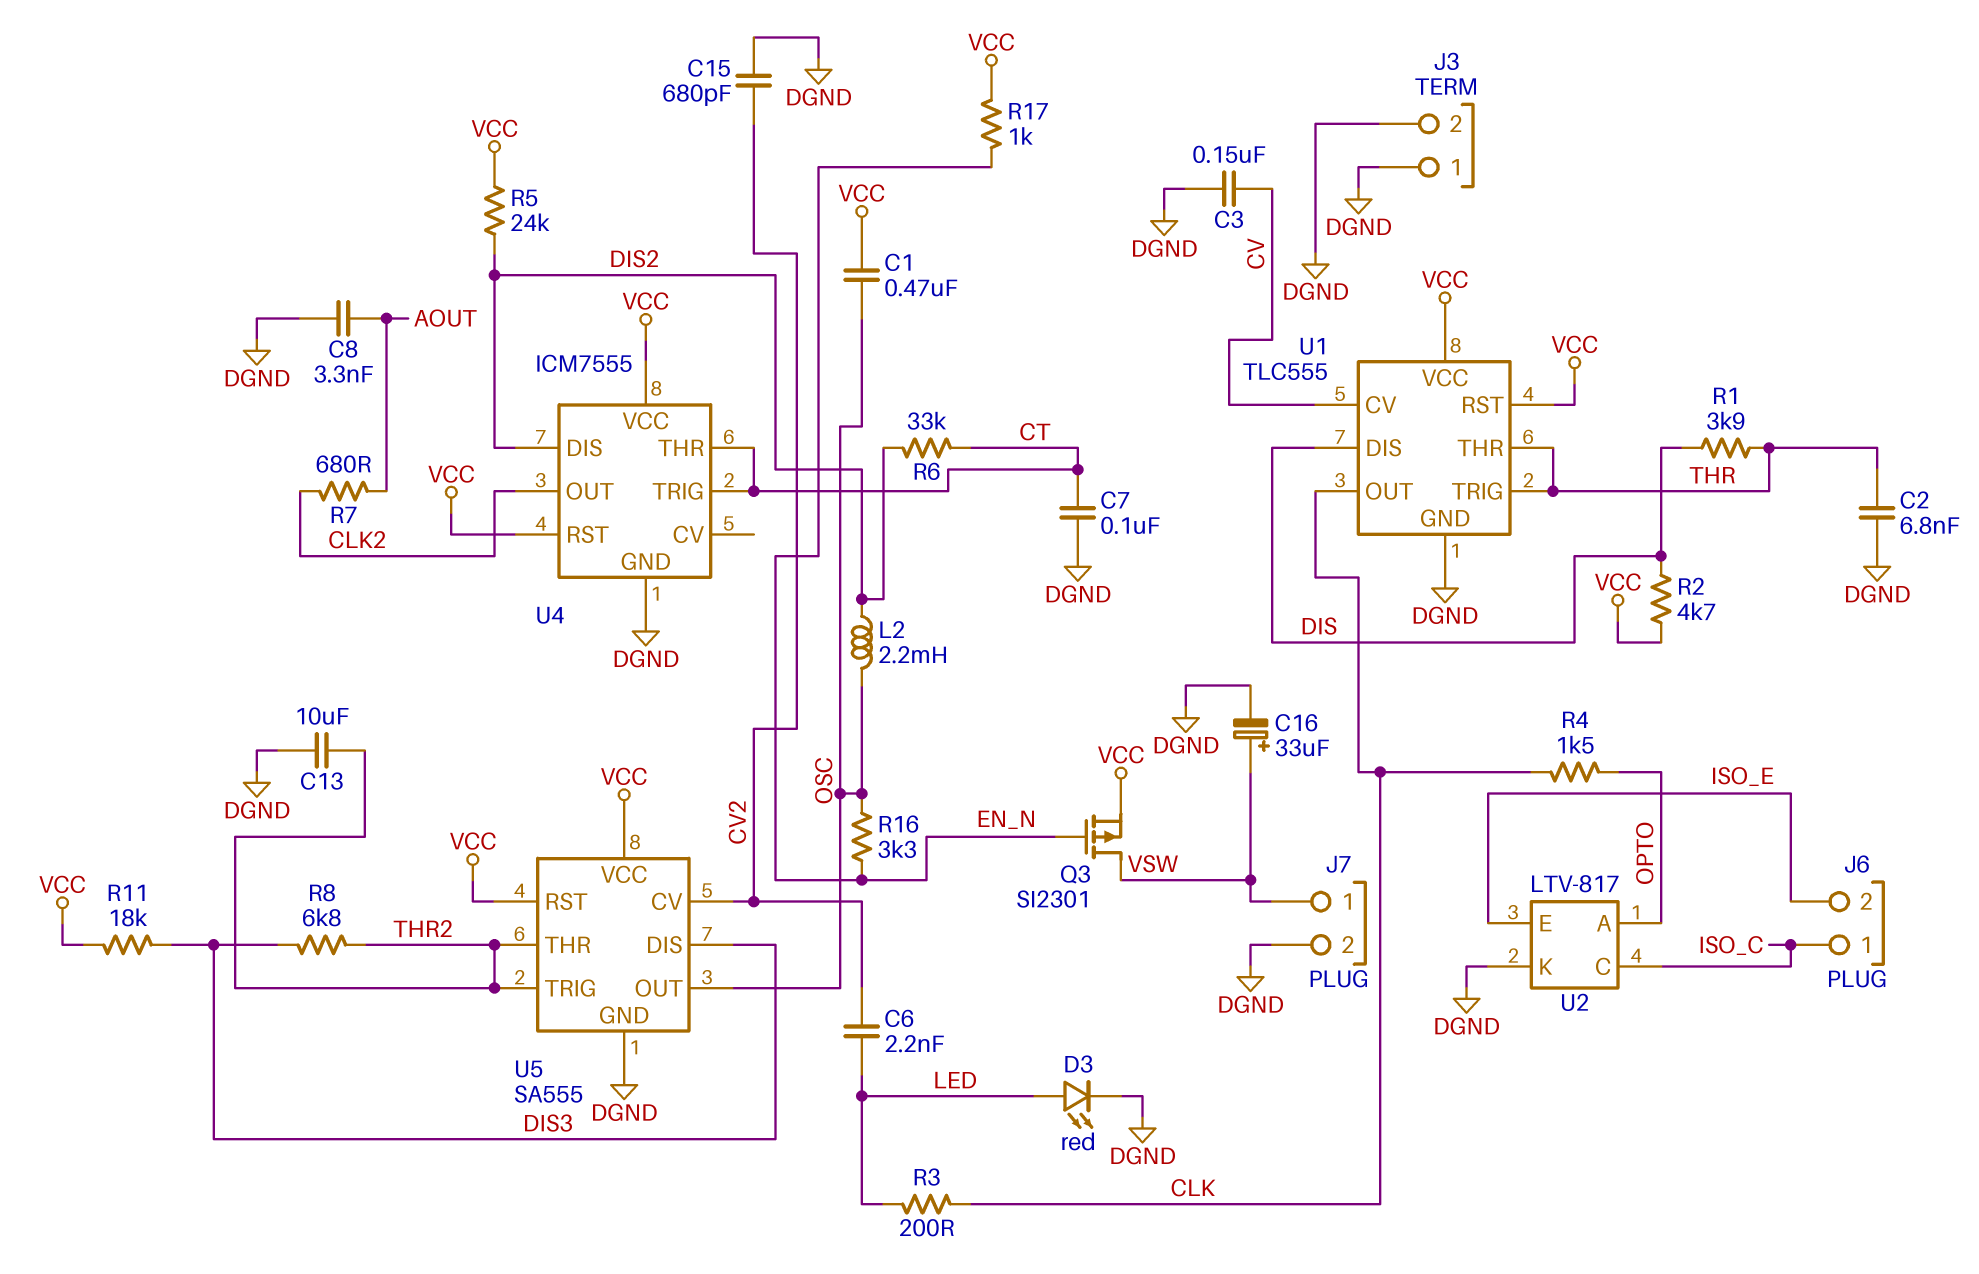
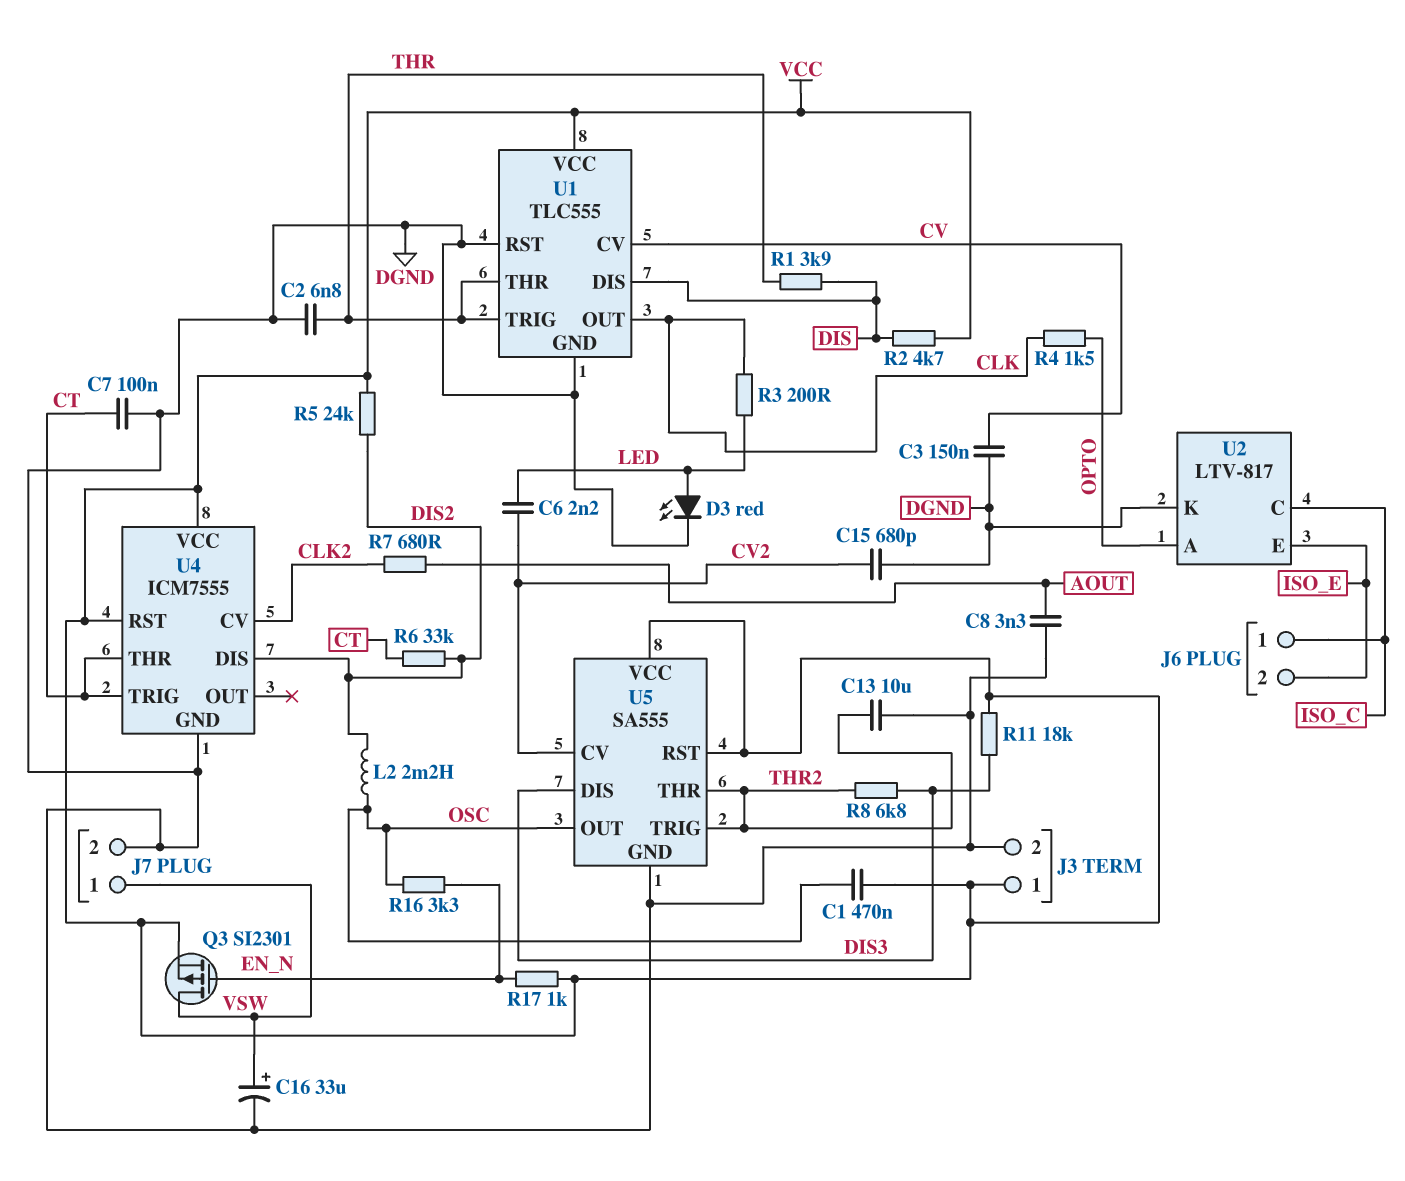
J3 pin 1: DGND -> VCC
U1 pin RST: VCC -> DGND
U4 pin CV: none -> CLK2
U4 pin OUT: CLK2 -> none

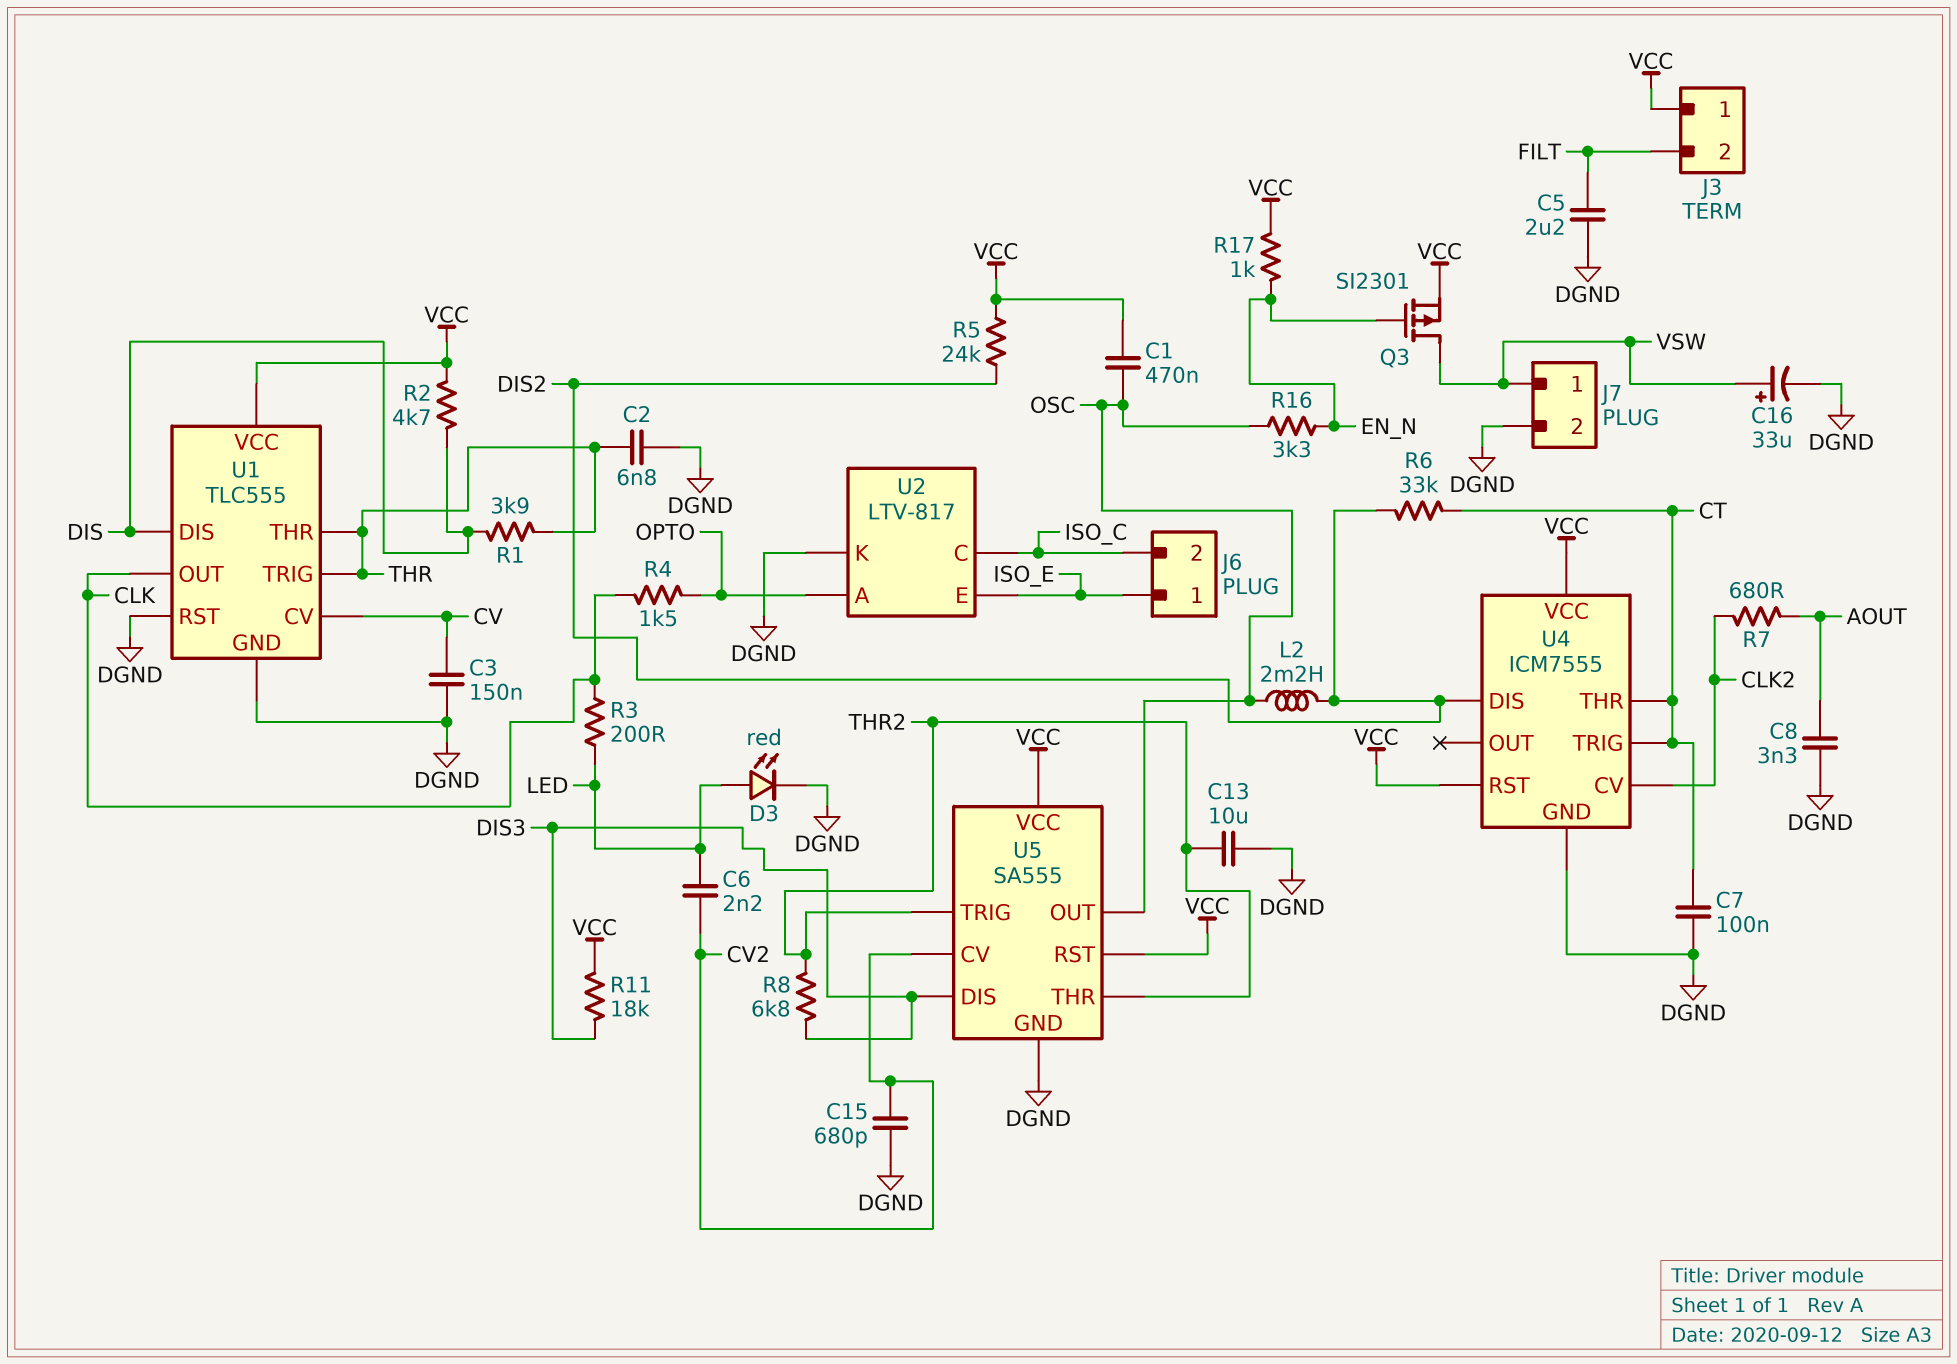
C5: none -> 2.2uF (DGND, FILT)
J3 pin 2: DGND -> FILT
J6 pin 1: ISO_C -> ISO_E
J6 pin 2: ISO_E -> ISO_C

